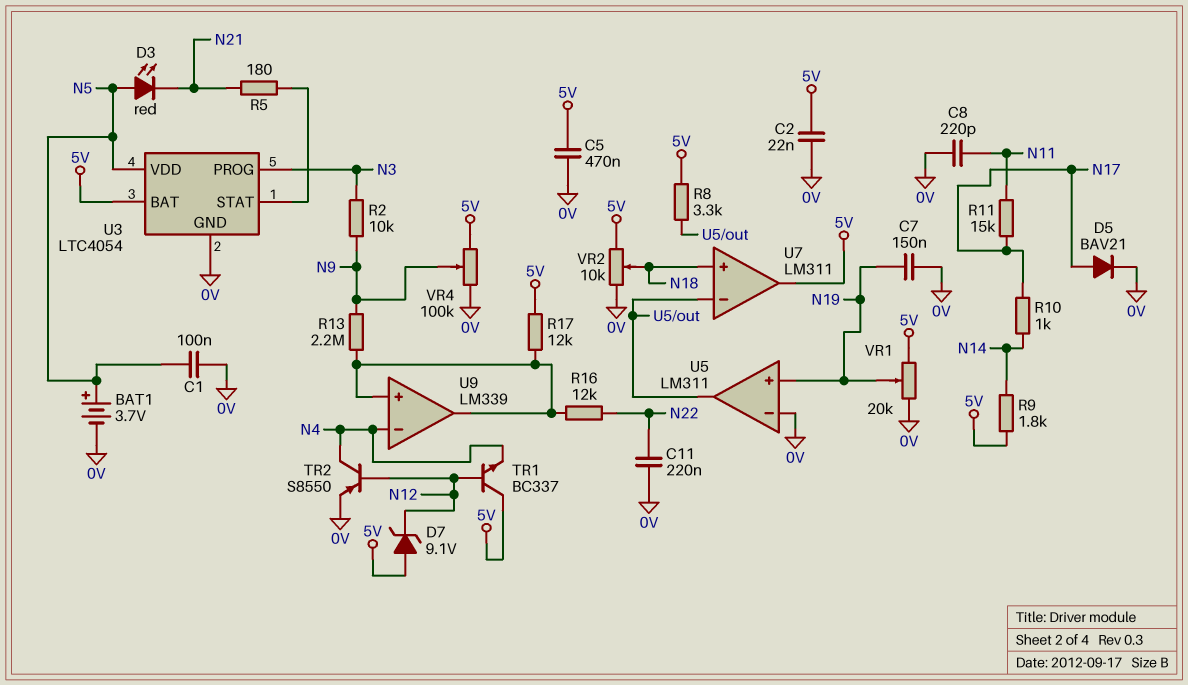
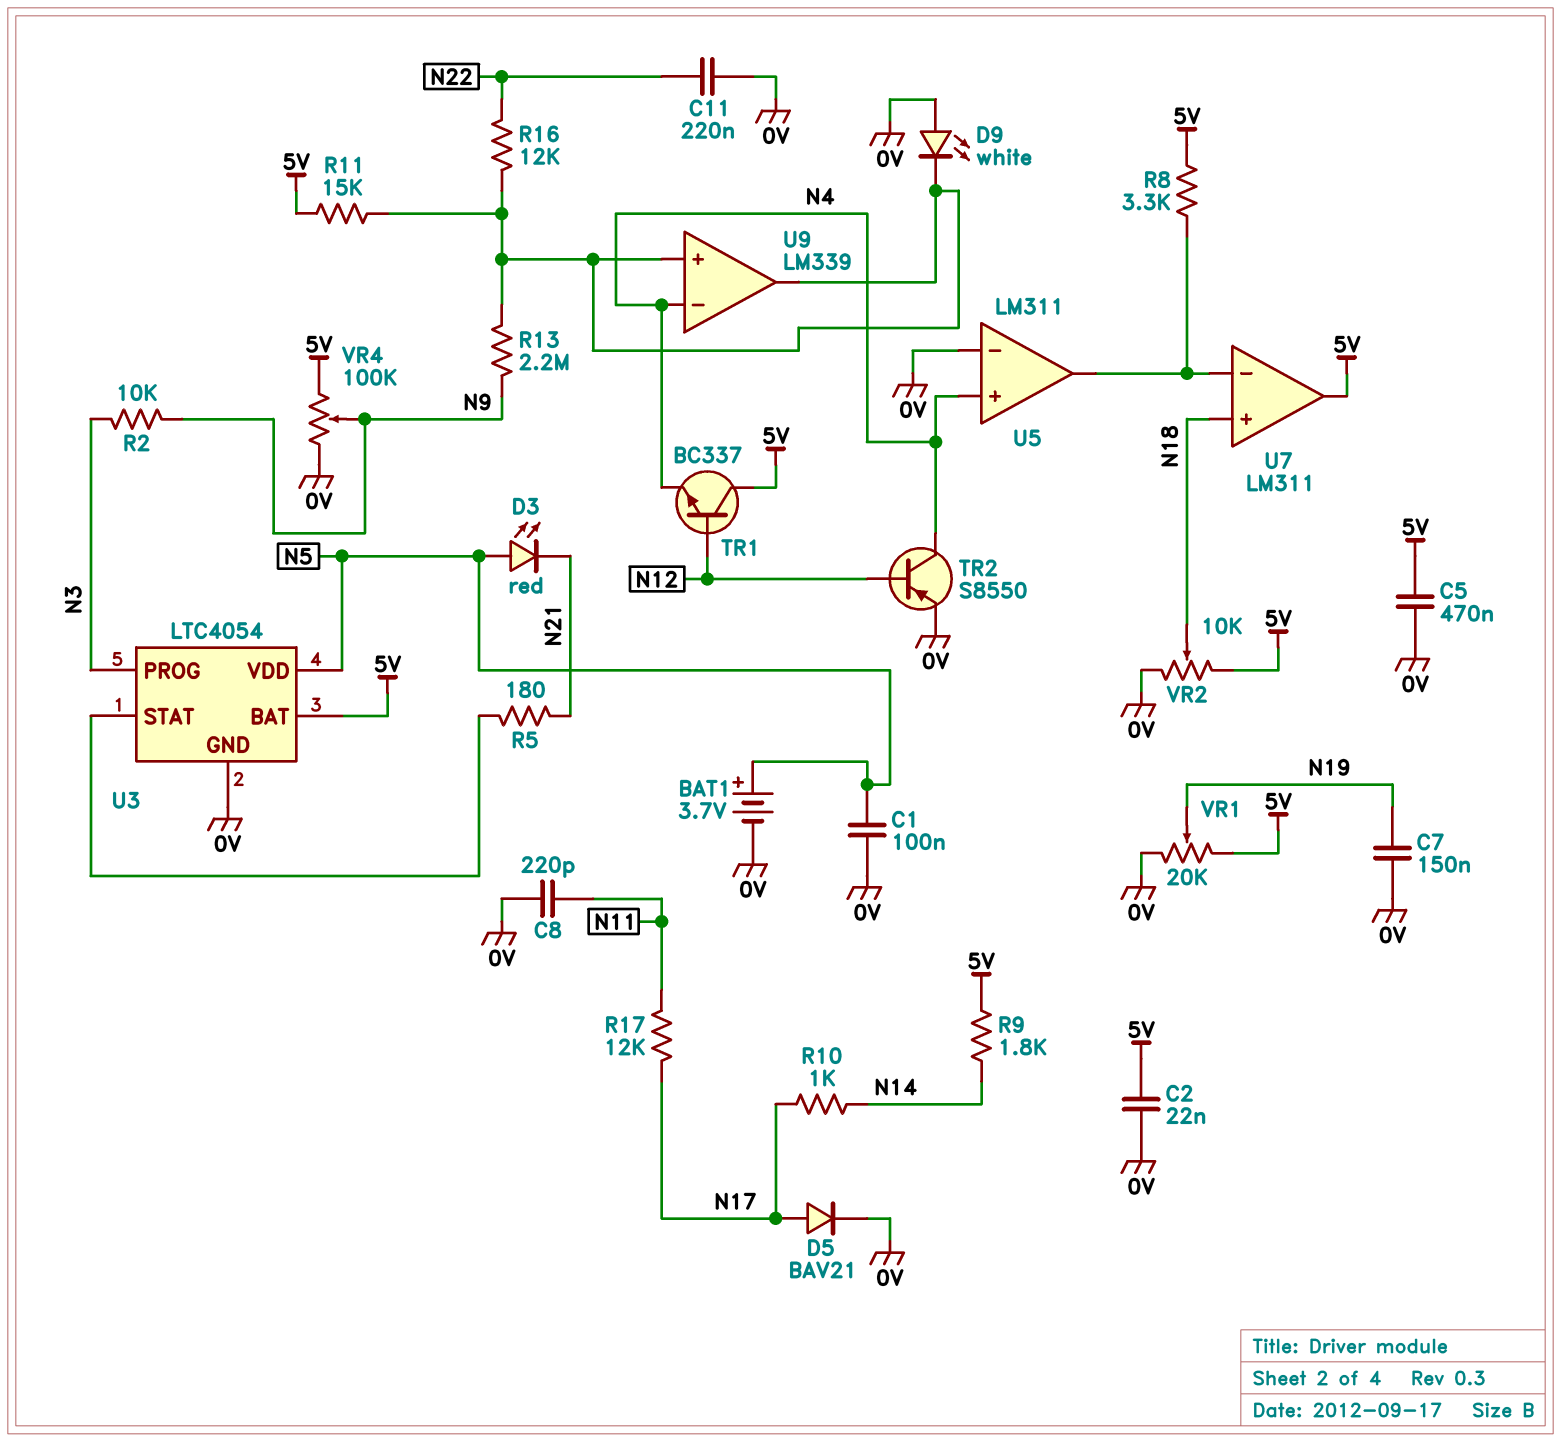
D7: zener 9.1V (A 5V, K N12) -> none
D9: none -> LED white (A 0V, K U9/in+)
R11: 15k (N11, N17) -> 15k (5V, U9/in+)
R17: 12k (5V, U9/in+) -> 12k (N11, N17)
U5 pin in+: N19 -> N4

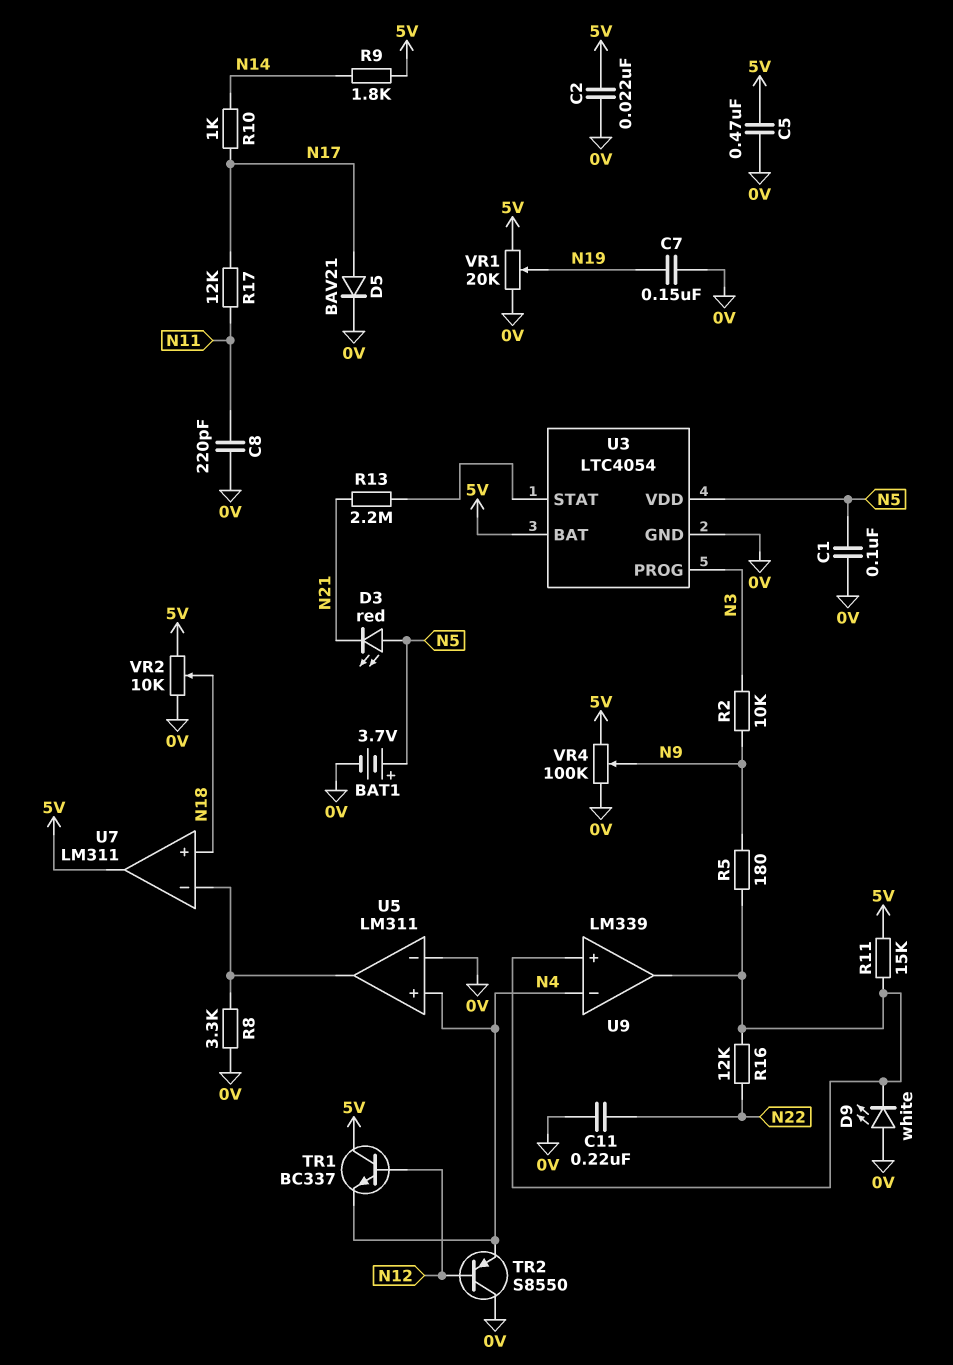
R5: 180 (N21, U3/STAT) -> 180 (N9, U9/in+)
R8: 3.3k (5V, U5/out) -> 3.3k (0V, U5/out)
R13: 2.2M (N9, U9/in+) -> 2.2M (N21, U3/STAT)
TR2: PNP S8550 (B N12, C N4, E 0V) -> PNP S8550 (B N12, C 0V, E N4)

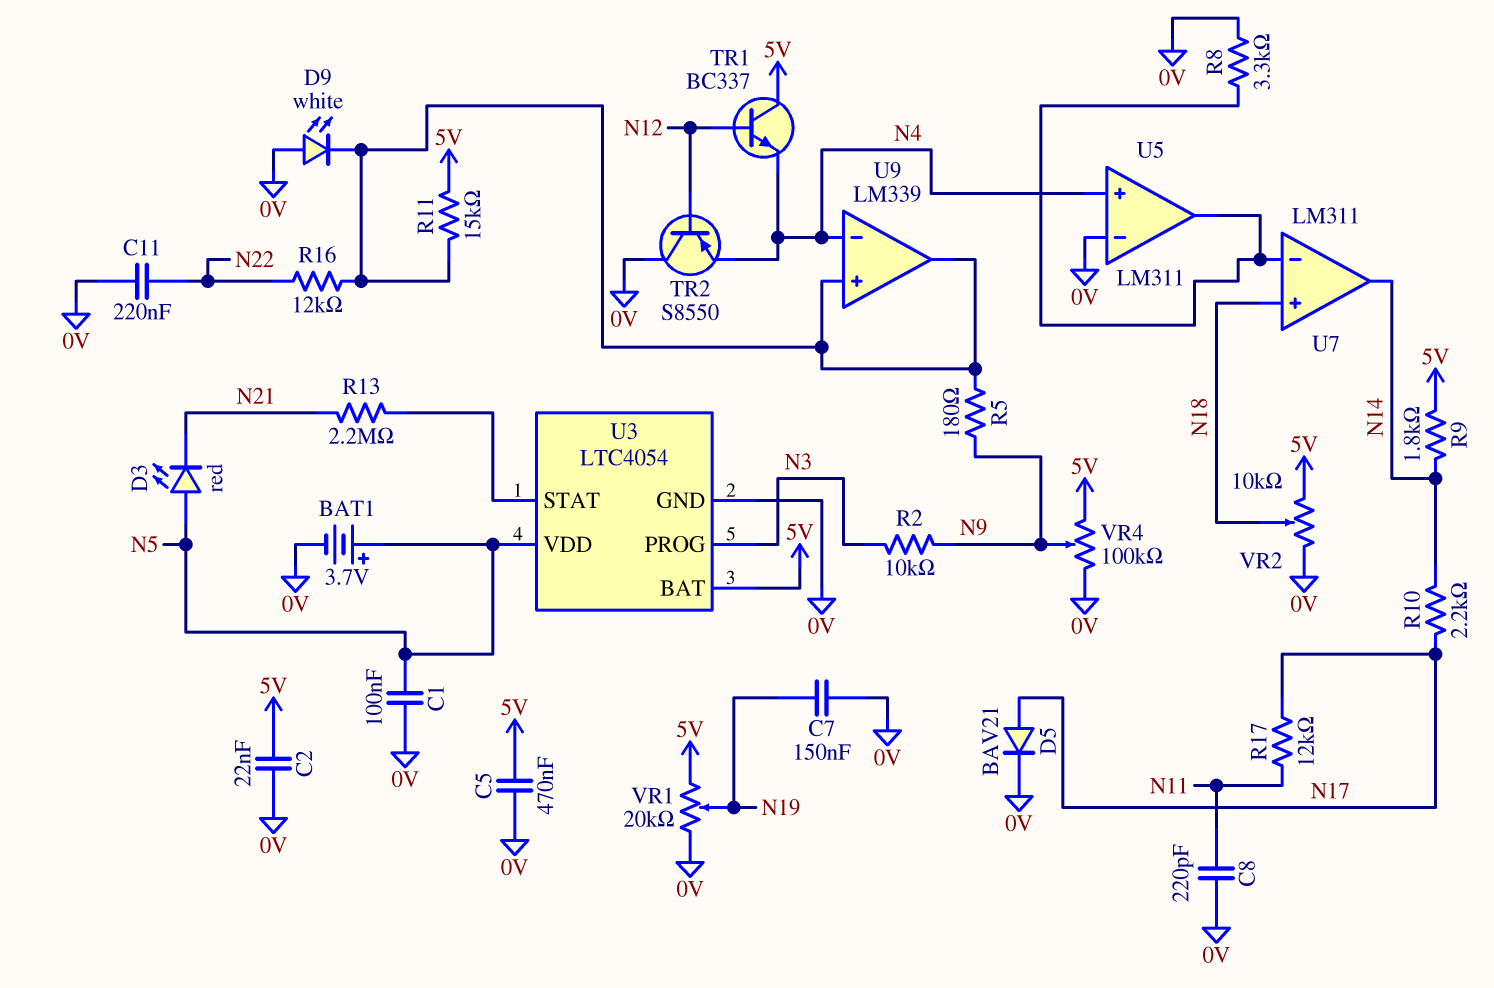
R10: 1k (N14, N17) -> 2.2k (N14, N17)
U7 pin out: 5V -> N14

